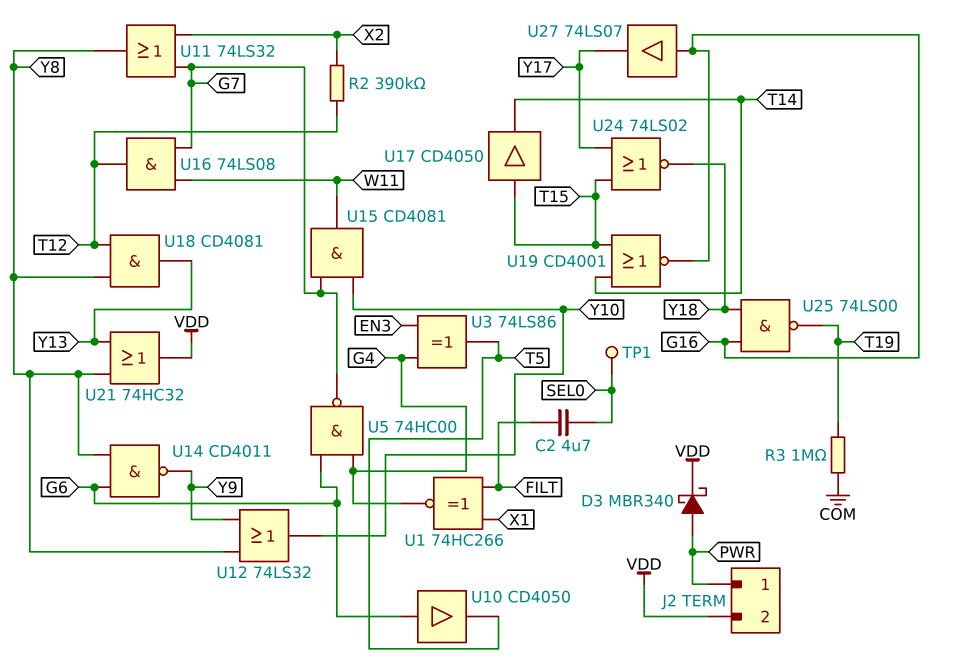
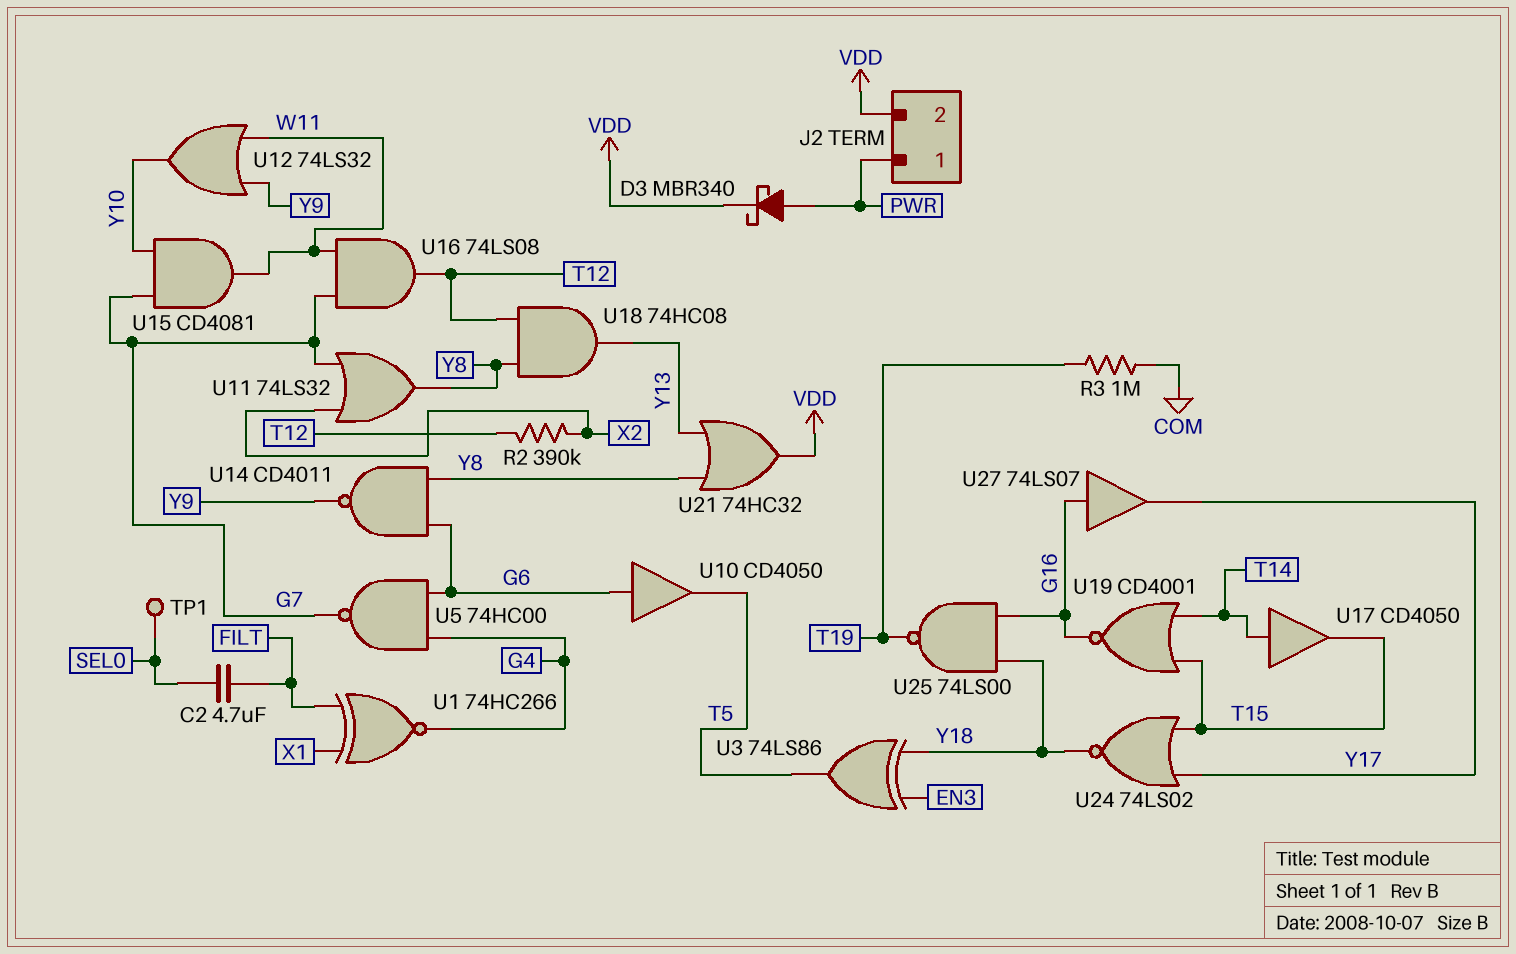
U3: XOR 74LS86 (in EN3, in G4, out T5) -> XOR 74LS86 (in EN3, in Y18, out T5)
U12: OR 74LS32 (in Y8, in Y9, out Y10) -> OR 74LS32 (in W11, in Y9, out Y10)
U17: buffer CD4050 (in T15, out T14) -> buffer CD4050 (in T14, out T15)
U18: AND CD4081 (in T12, in Y8, out Y13) -> AND 74HC08 (in T12, in Y8, out Y13)

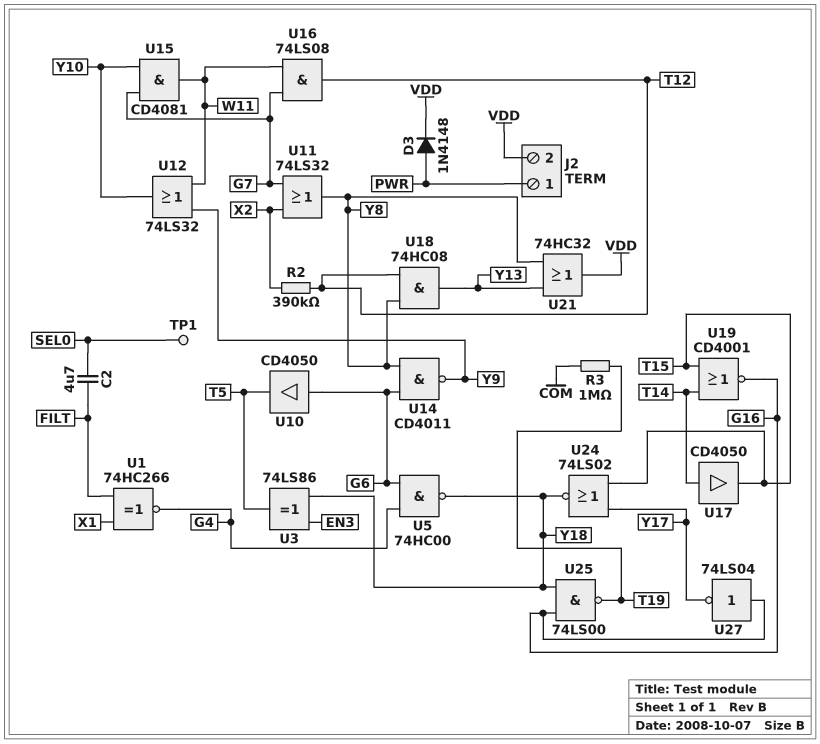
D3: schottky MBR340 (A PWR, K VDD) -> diode 1N4148 (A PWR, K VDD)
U5: NAND 74HC00 (in G4, in G6, out G7) -> NAND 74HC00 (in G4, in G6, out Y18)
U27: buffer 74LS07 (in G16, out Y17) -> NOT 74LS04 (in G16, out Y17)

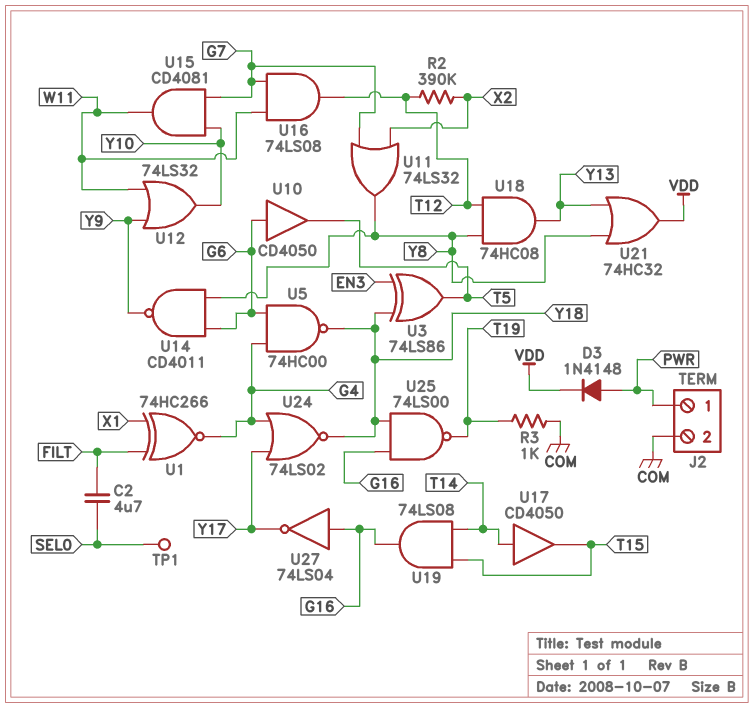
J2 pin 2: VDD -> COM
R3: 1M (COM, T19) -> 1k (COM, T19)
U19: NOR CD4001 (in T14, in T15, out G16) -> AND 74LS08 (in T14, in T15, out G16)
U24: NOR 74LS02 (in T15, in Y17, out Y18) -> NOR 74LS02 (in G4, in Y17, out Y18)

